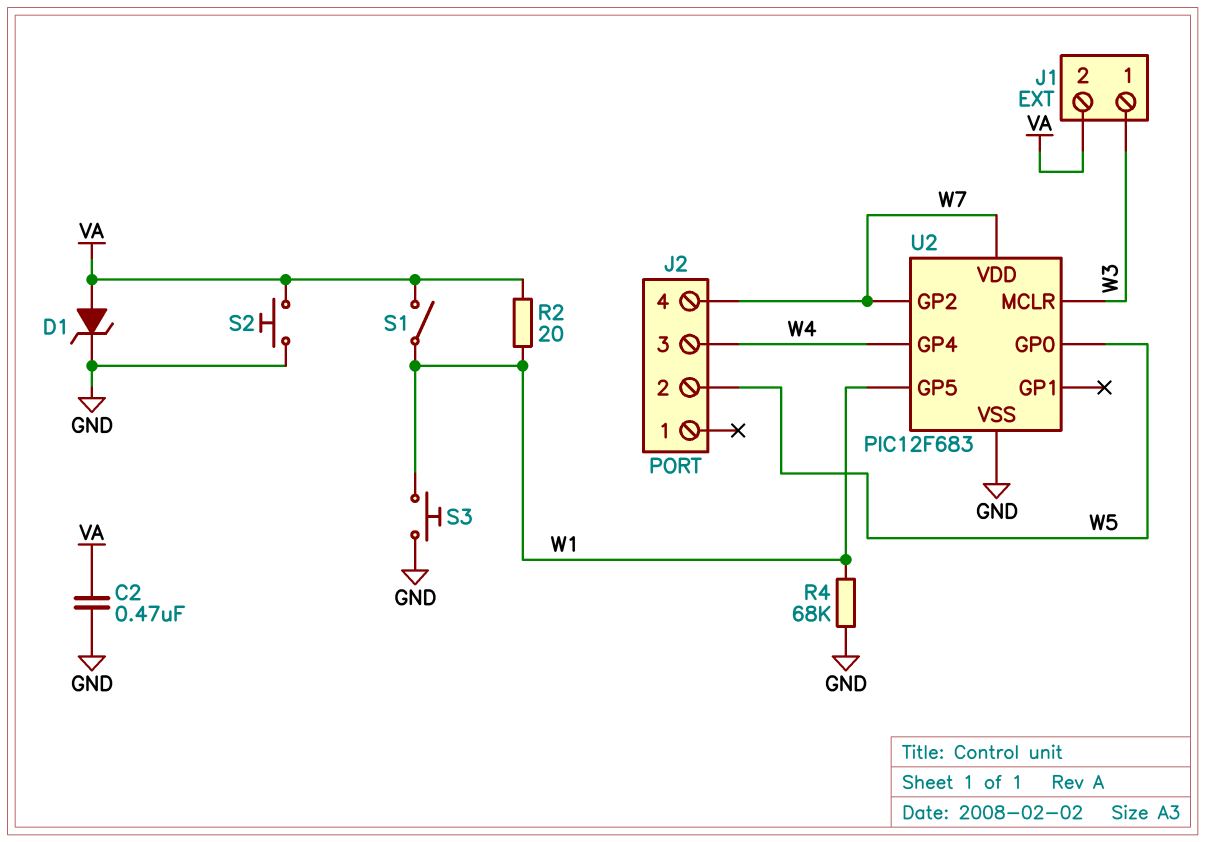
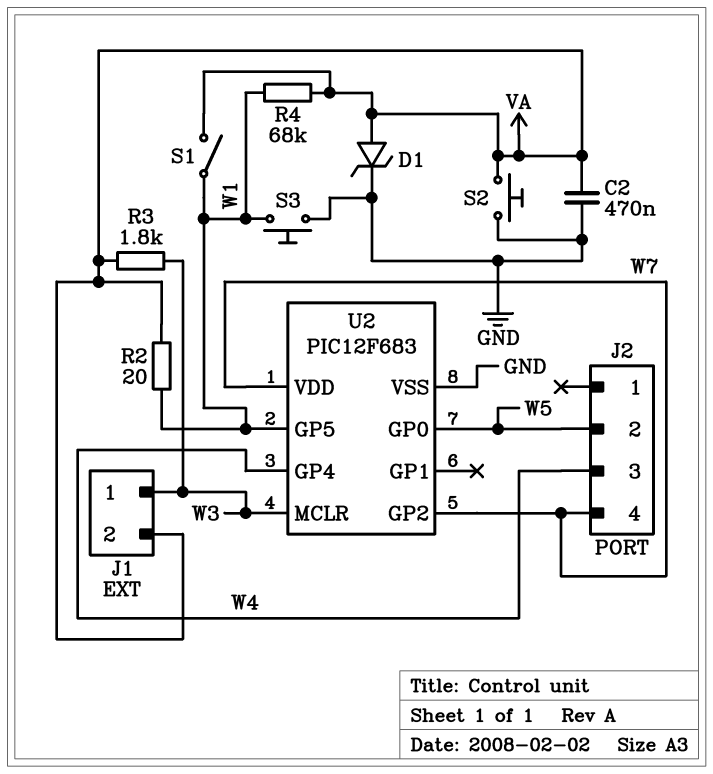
R3: none -> 1.8k (VA, W3)
R4: 68k (GND, W1) -> 68k (VA, W1)

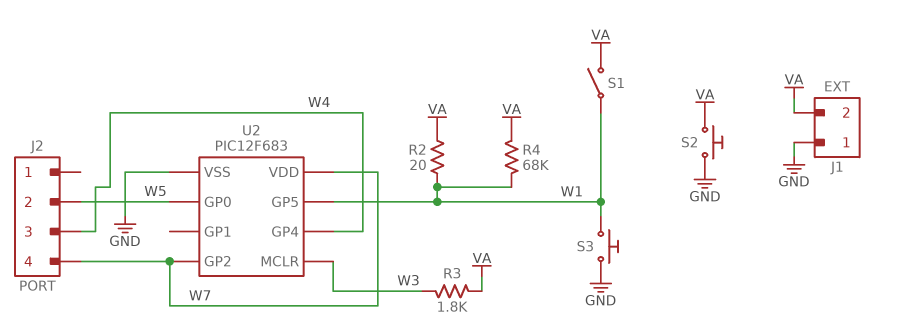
C2: 470nF (GND, VA) -> none
D1: zener (A VA, K GND) -> none
J1 pin 1: W3 -> GND

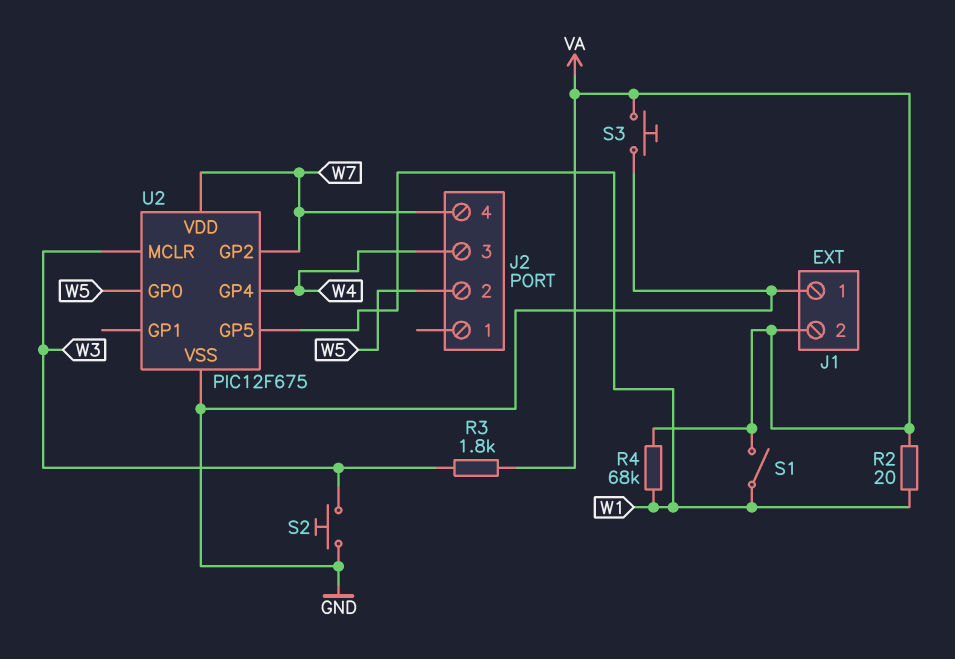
S2: button (GND, VA) -> button (GND, W3)
S3: button (GND, W1) -> button (GND, VA)
U2: PIC12F683 -> PIC12F675

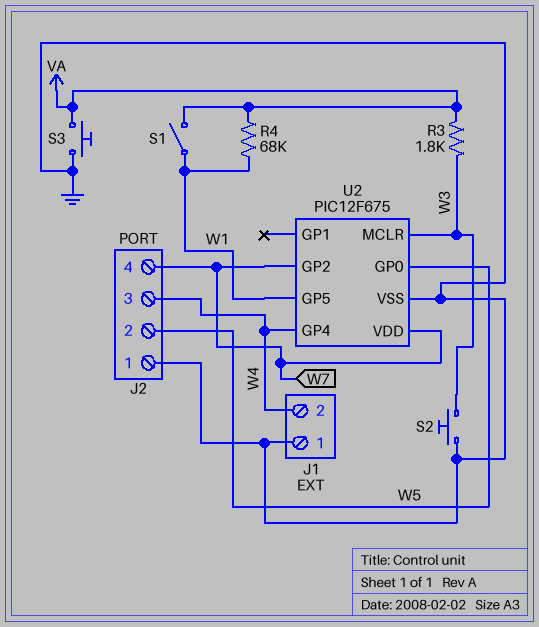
J1 pin 2: VA -> W4
J2 pin 1: none -> GND
R2: 20 (VA, W1) -> none

